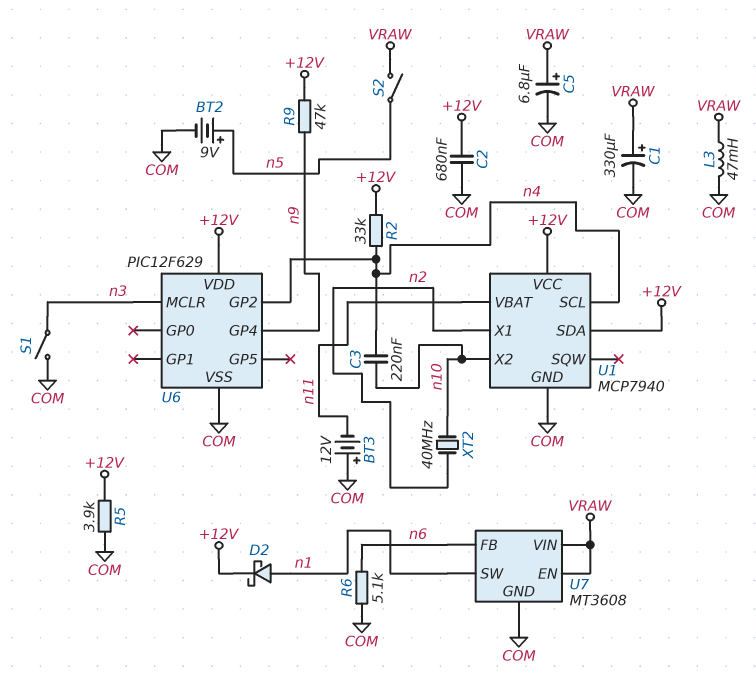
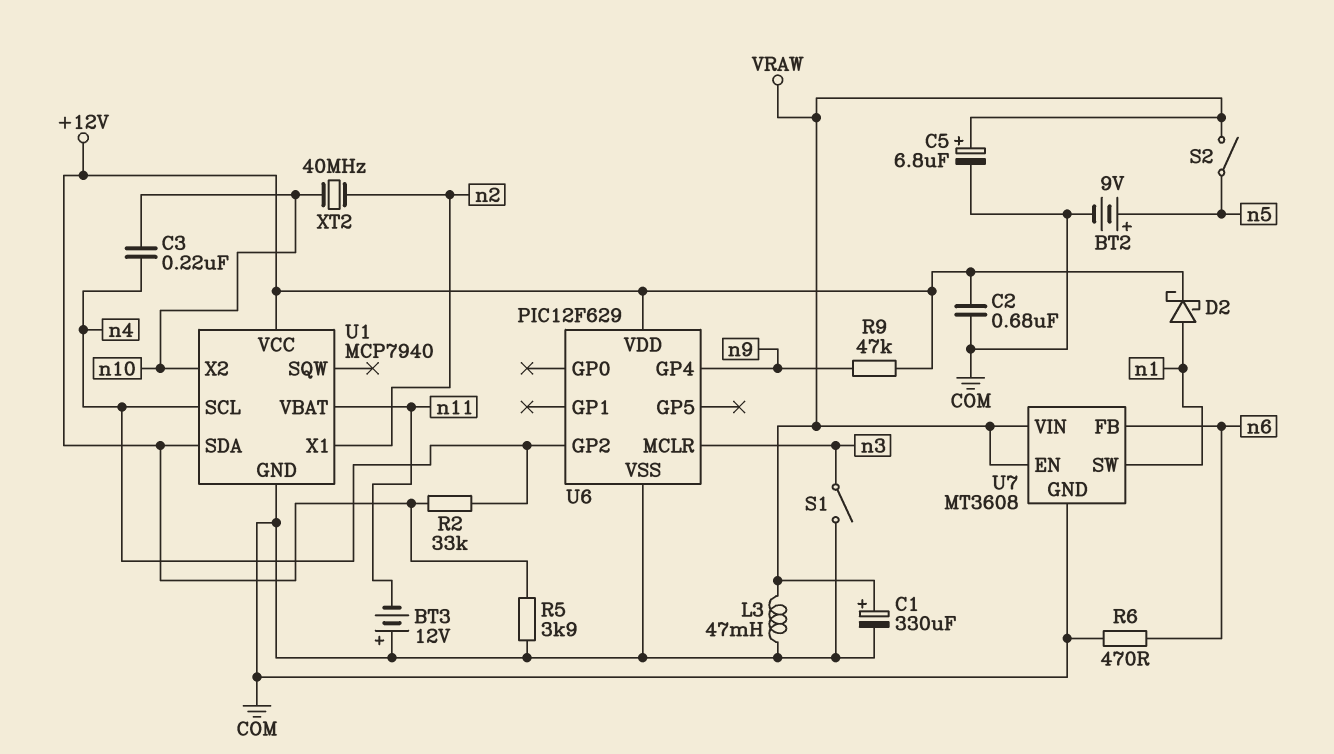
R6: 5.1k (COM, n6) -> 470 (COM, n6)

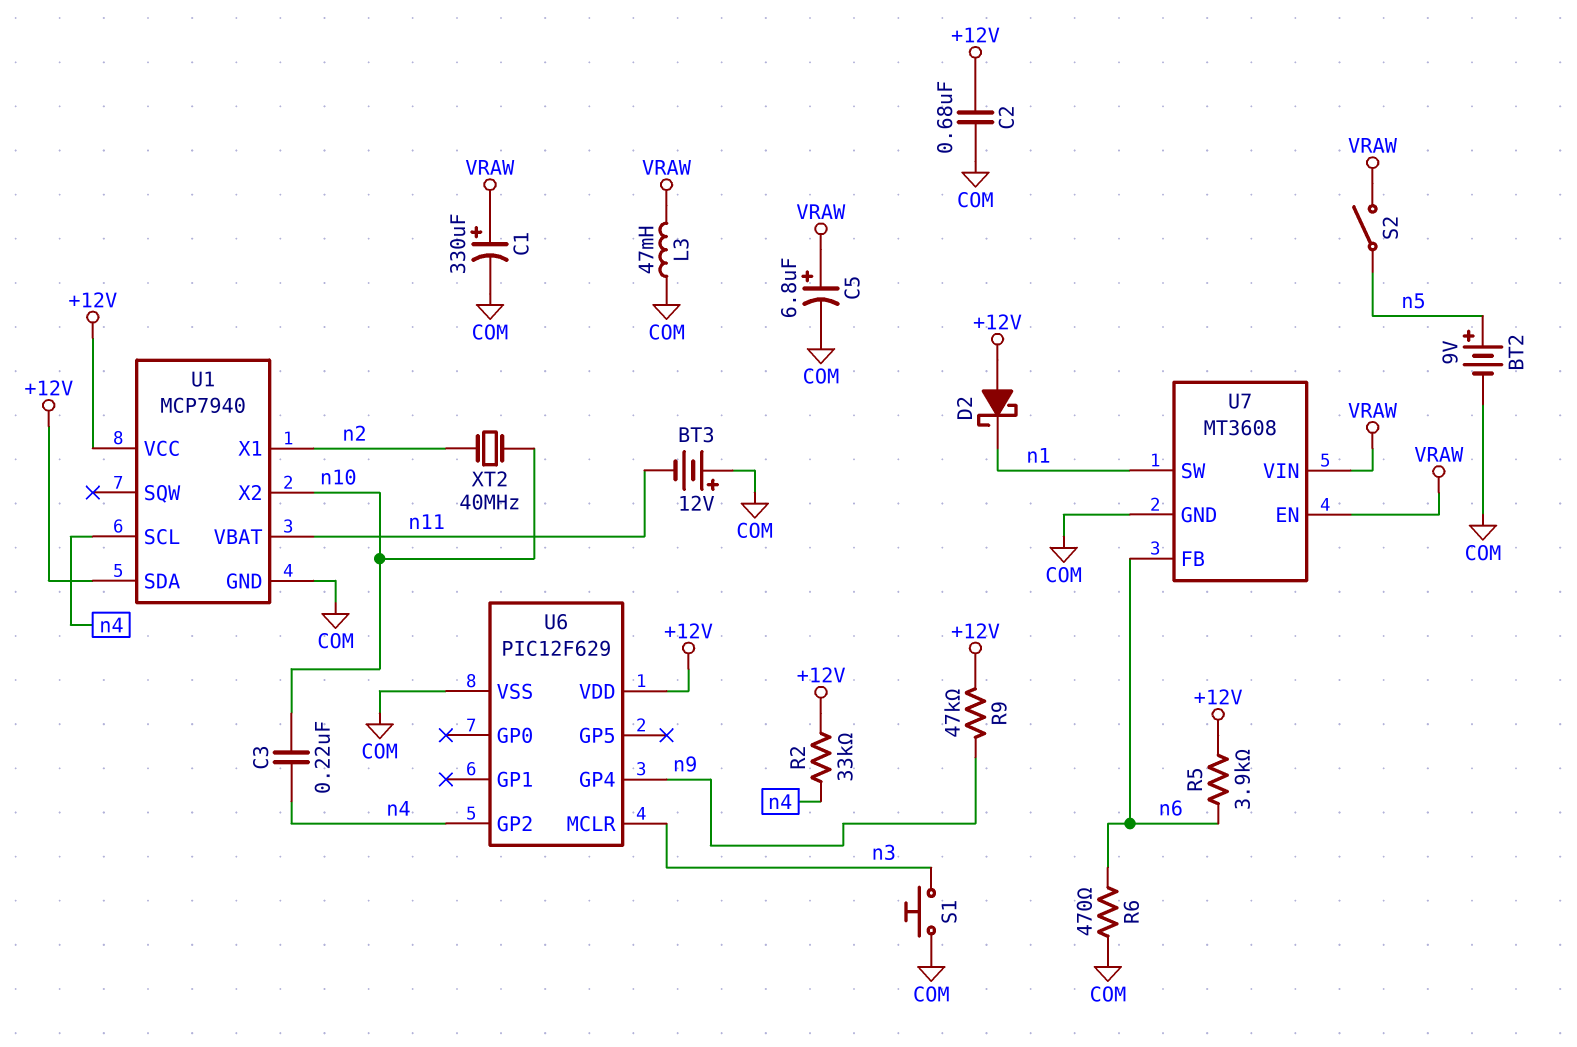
D2: schottky (A n1, K +12V) -> schottky (A +12V, K n1)
R5: 3.9k (+12V, COM) -> 3.9k (+12V, n6)
S1: switch (COM, n3) -> button (COM, n3)

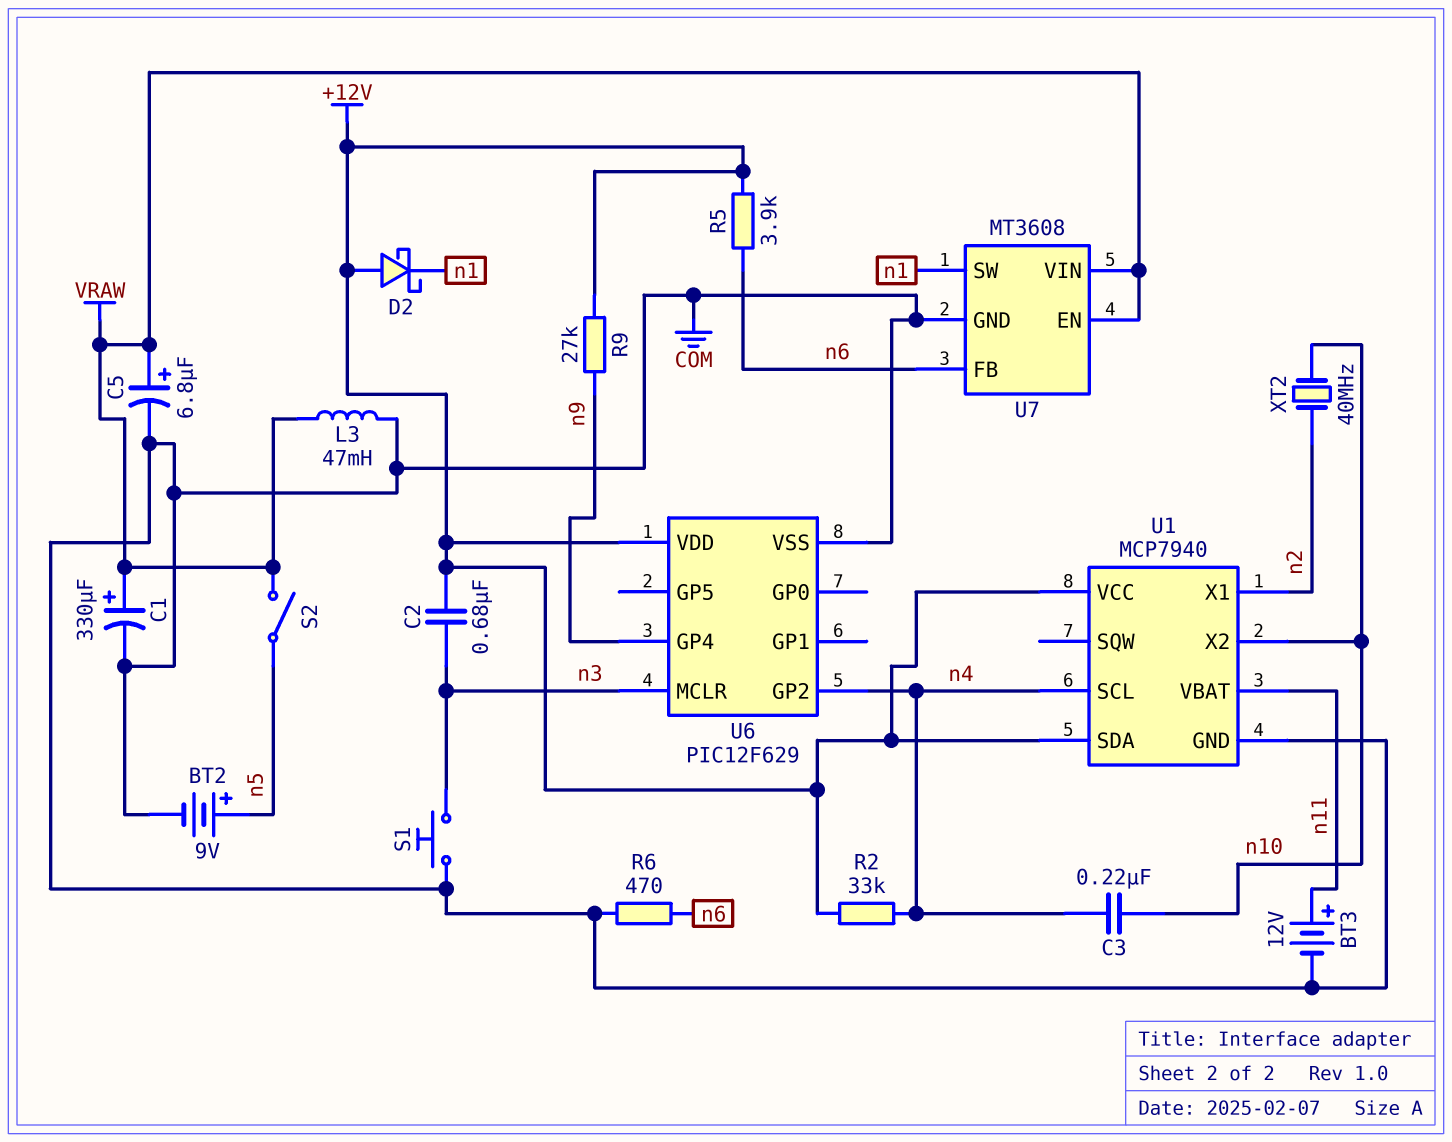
BT3: 12V (plus COM, minus n11) -> 12V (plus n11, minus COM)
C2: 680nF (+12V, COM) -> 680nF (+12V, n3)
R9: 47k (+12V, n9) -> 27k (+12V, n9)

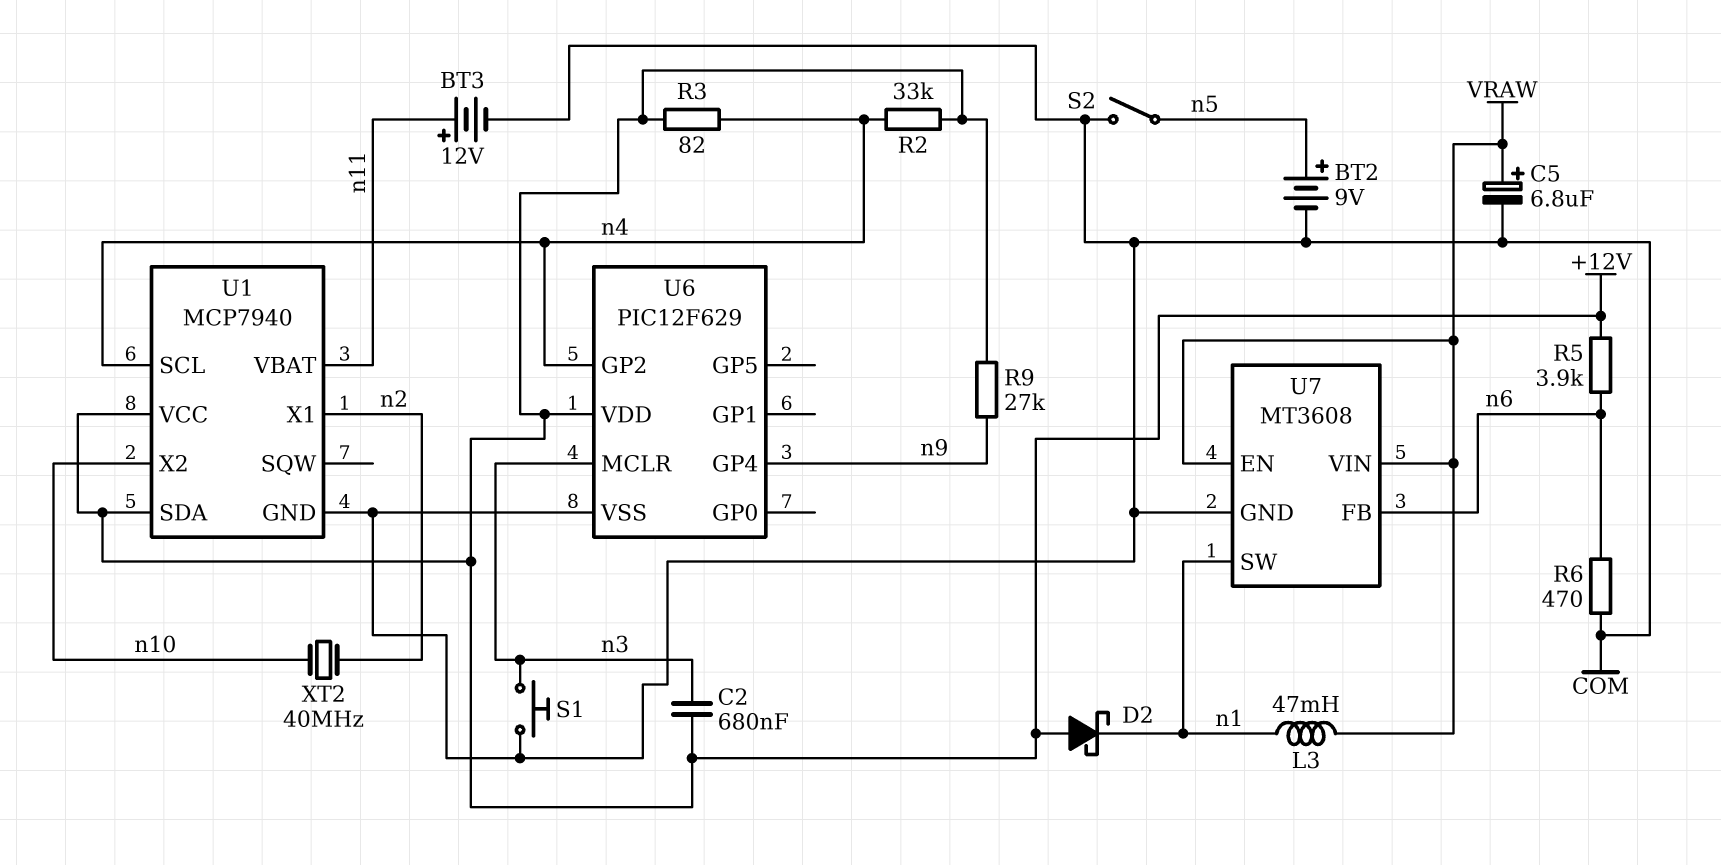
C1: 330uF (plus VRAW, minus COM) -> none
C3: 220nF (n4, n10) -> none
L3: 47mH (COM, VRAW) -> 47mH (VRAW, n1)
R3: none -> 82 (+12V, n4)
S2: switch (VRAW, n5) -> switch (COM, n5)

